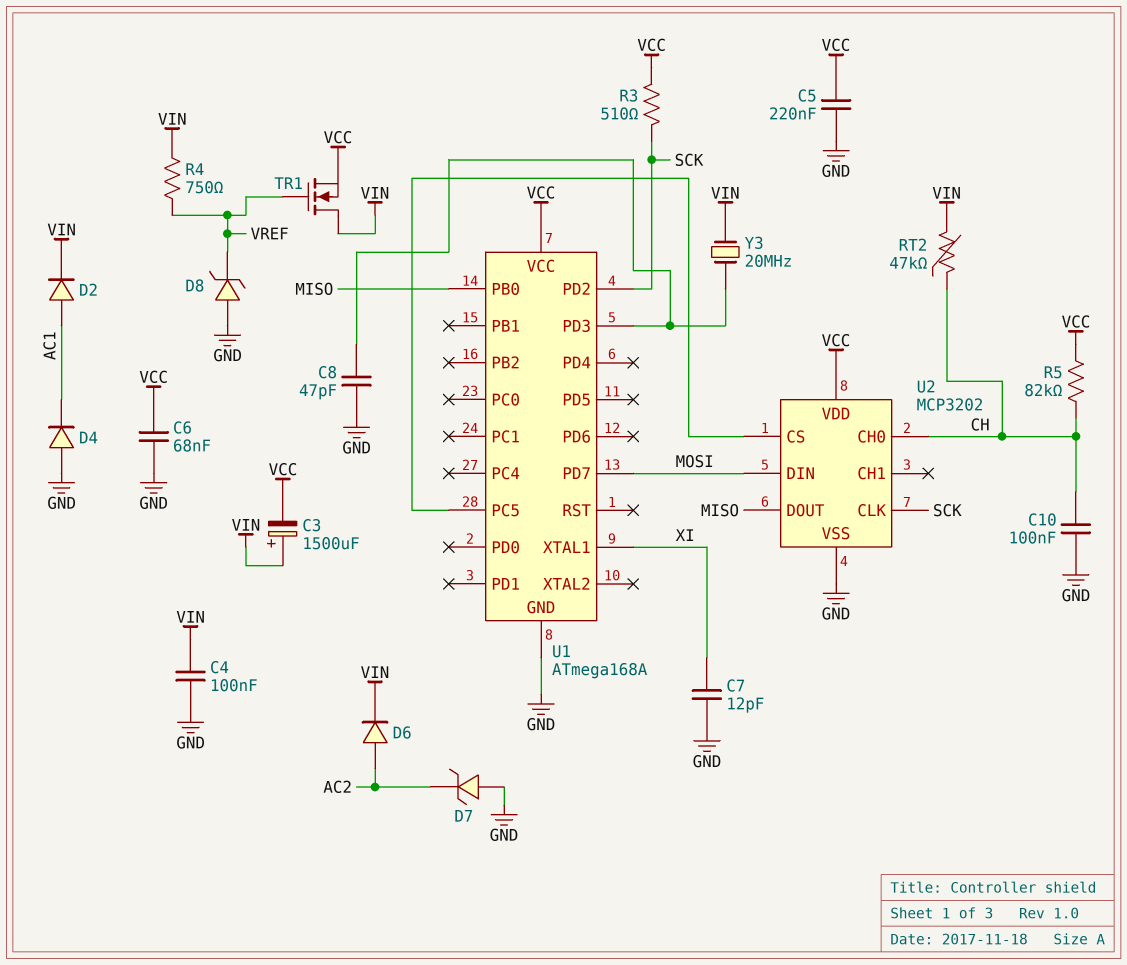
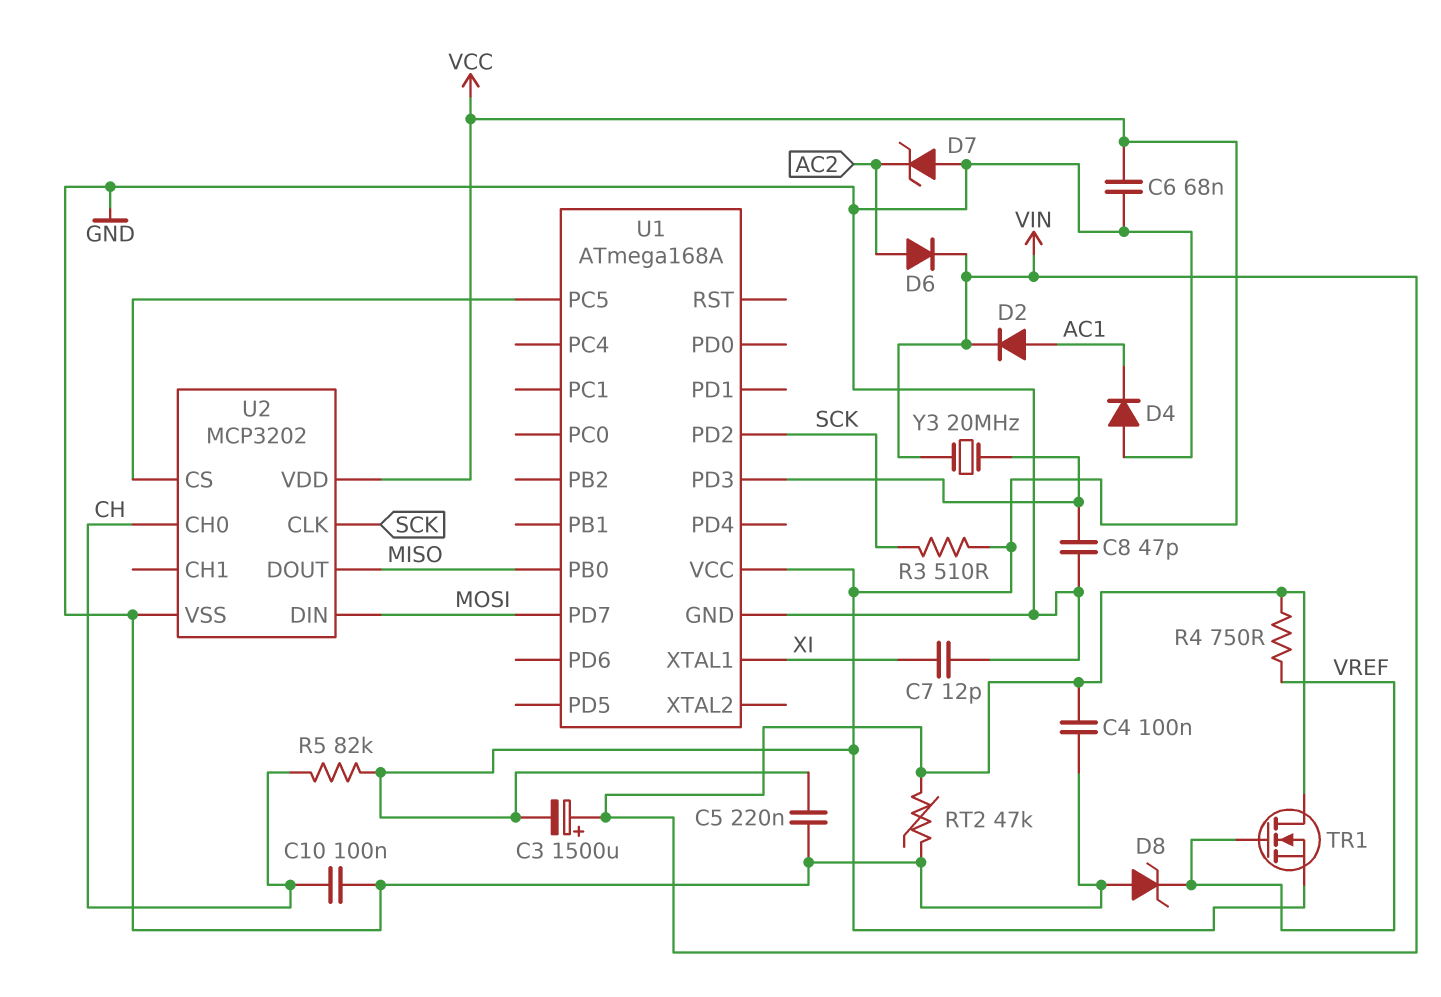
RT2: 47k (CH, VIN) -> 47k (GND, VIN)

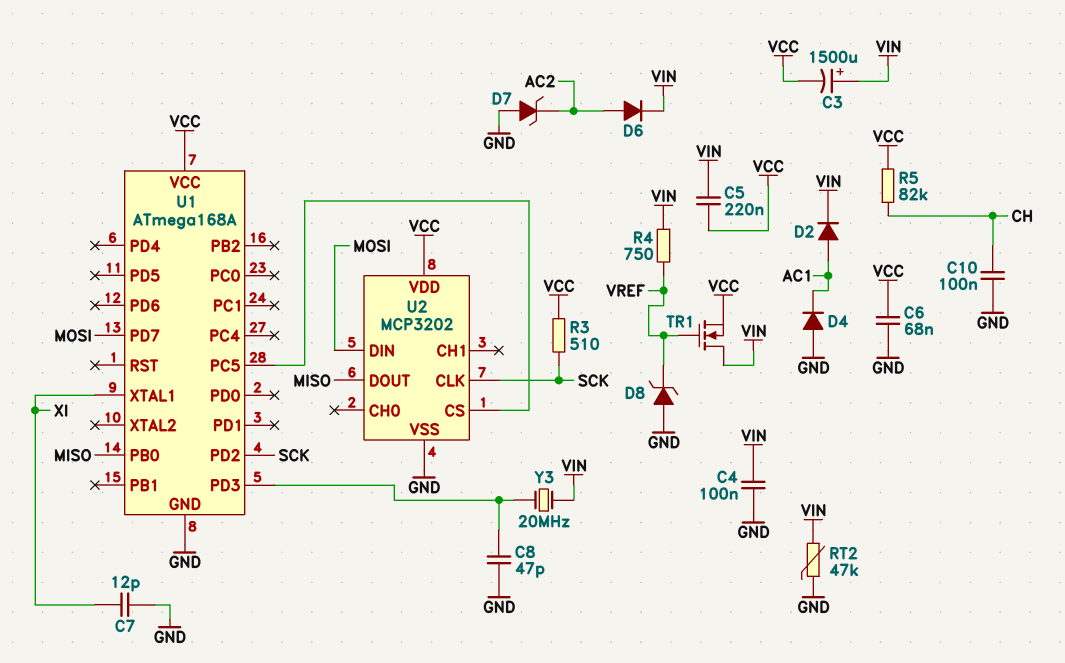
C5: 220nF (GND, VCC) -> 220nF (VCC, VIN)
U2 pin CH0: CH -> none

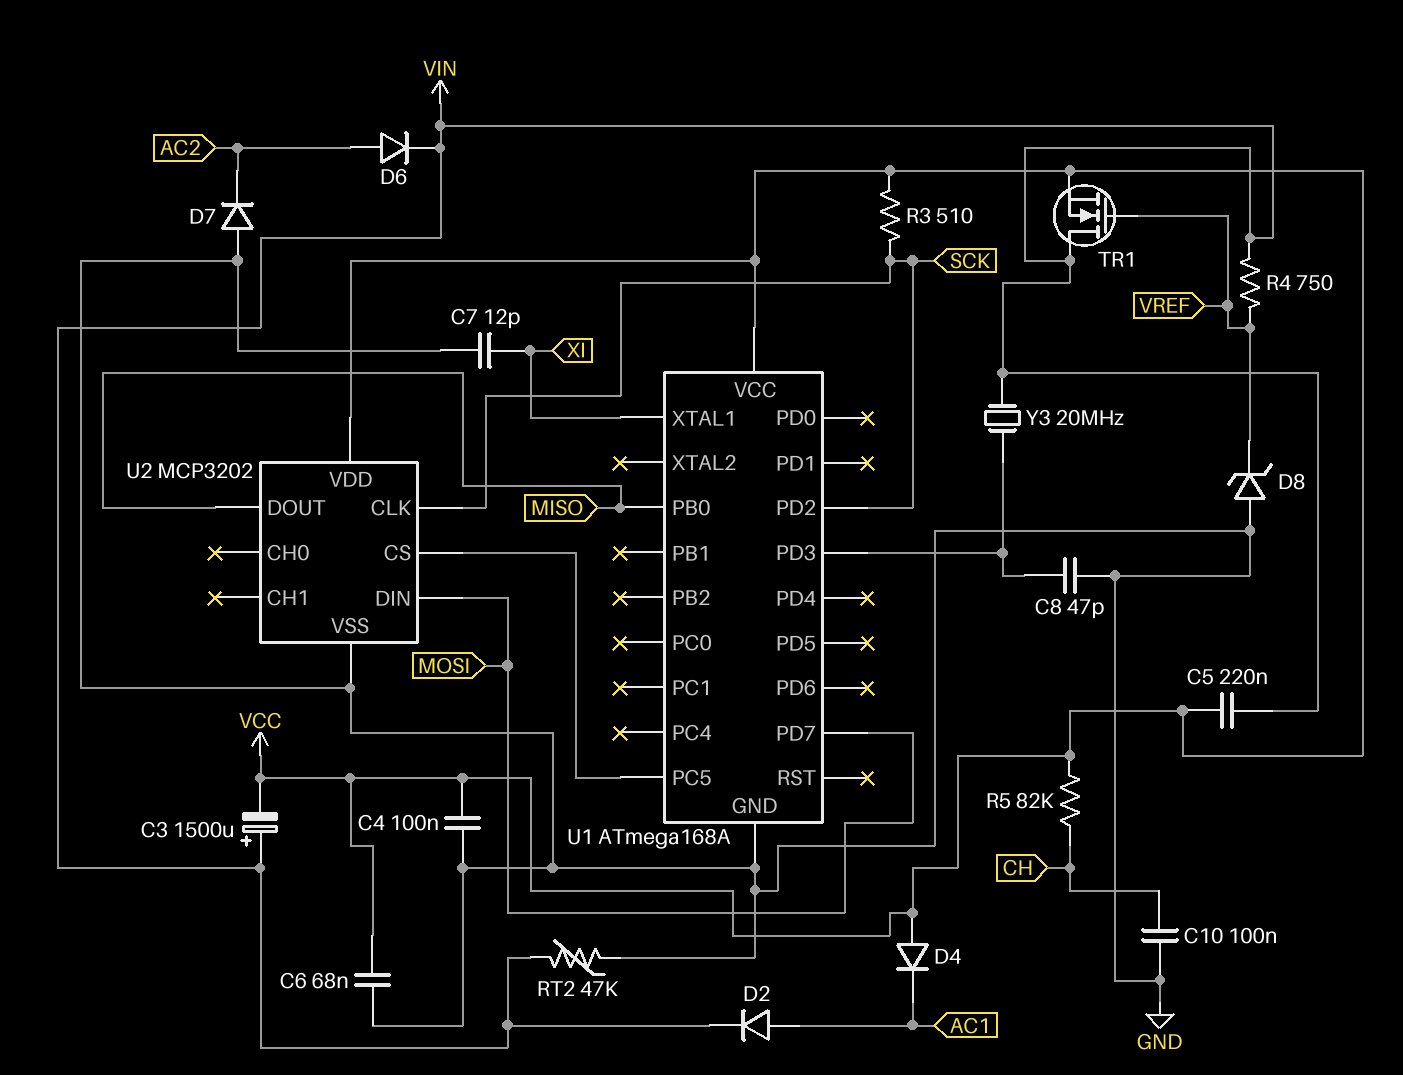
C4: 100nF (GND, VIN) -> 100nF (GND, VCC)
D4: diode (A GND, K AC1) -> diode (A VCC, K AC1)
D7: zener (A GND, K AC2) -> diode (A GND, K AC2)

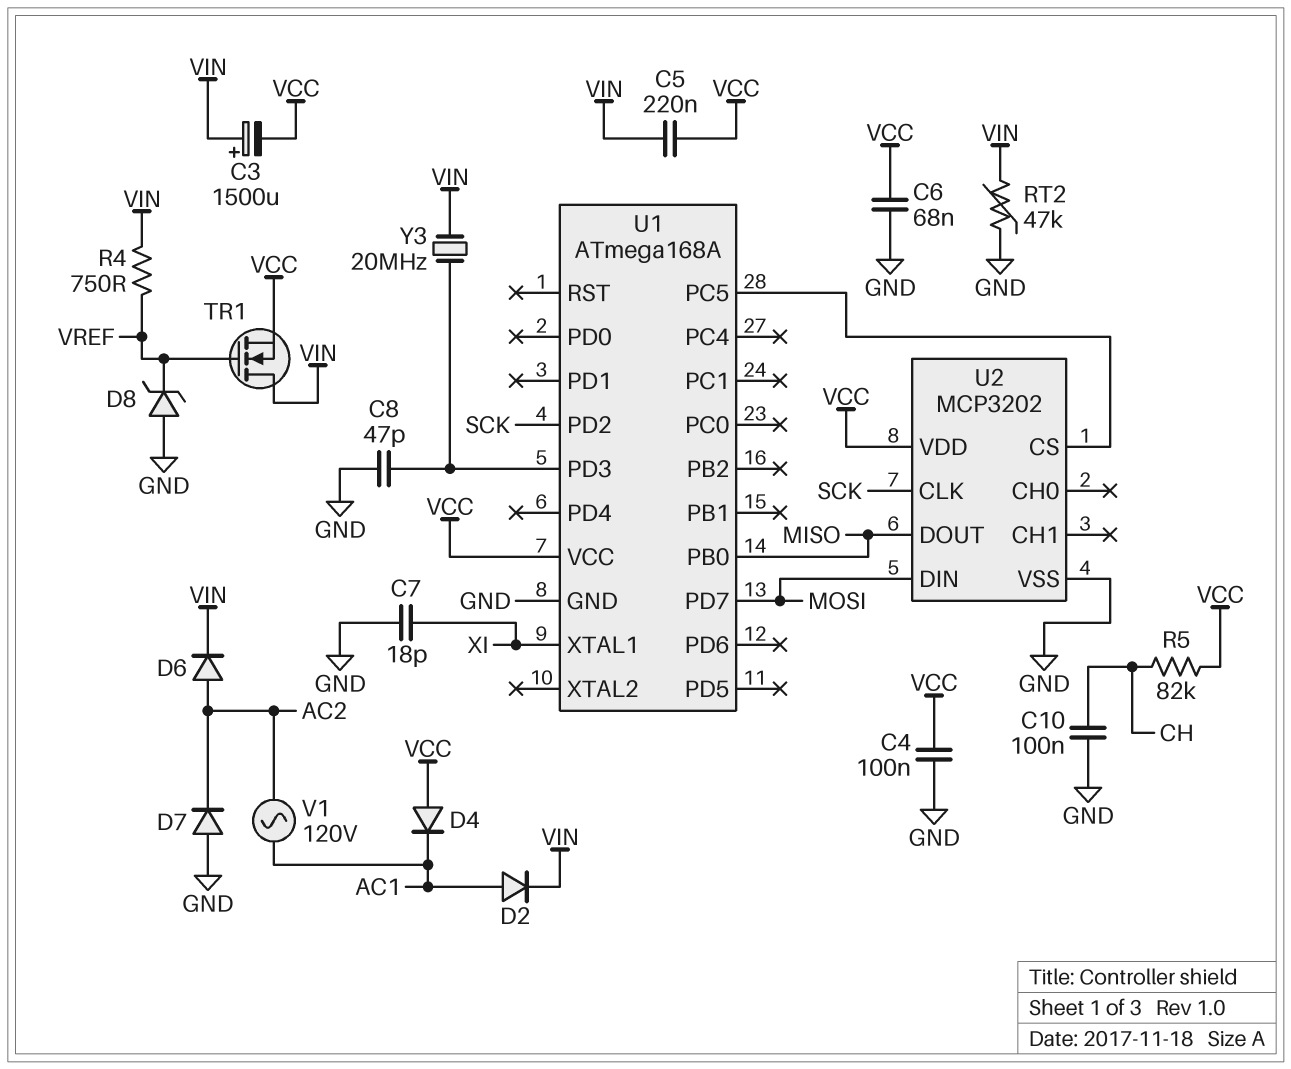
C7: 12pF (GND, XI) -> 18pF (GND, XI)
R3: 510 (SCK, VCC) -> none
V1: none -> AC 120V (AC1, AC2)

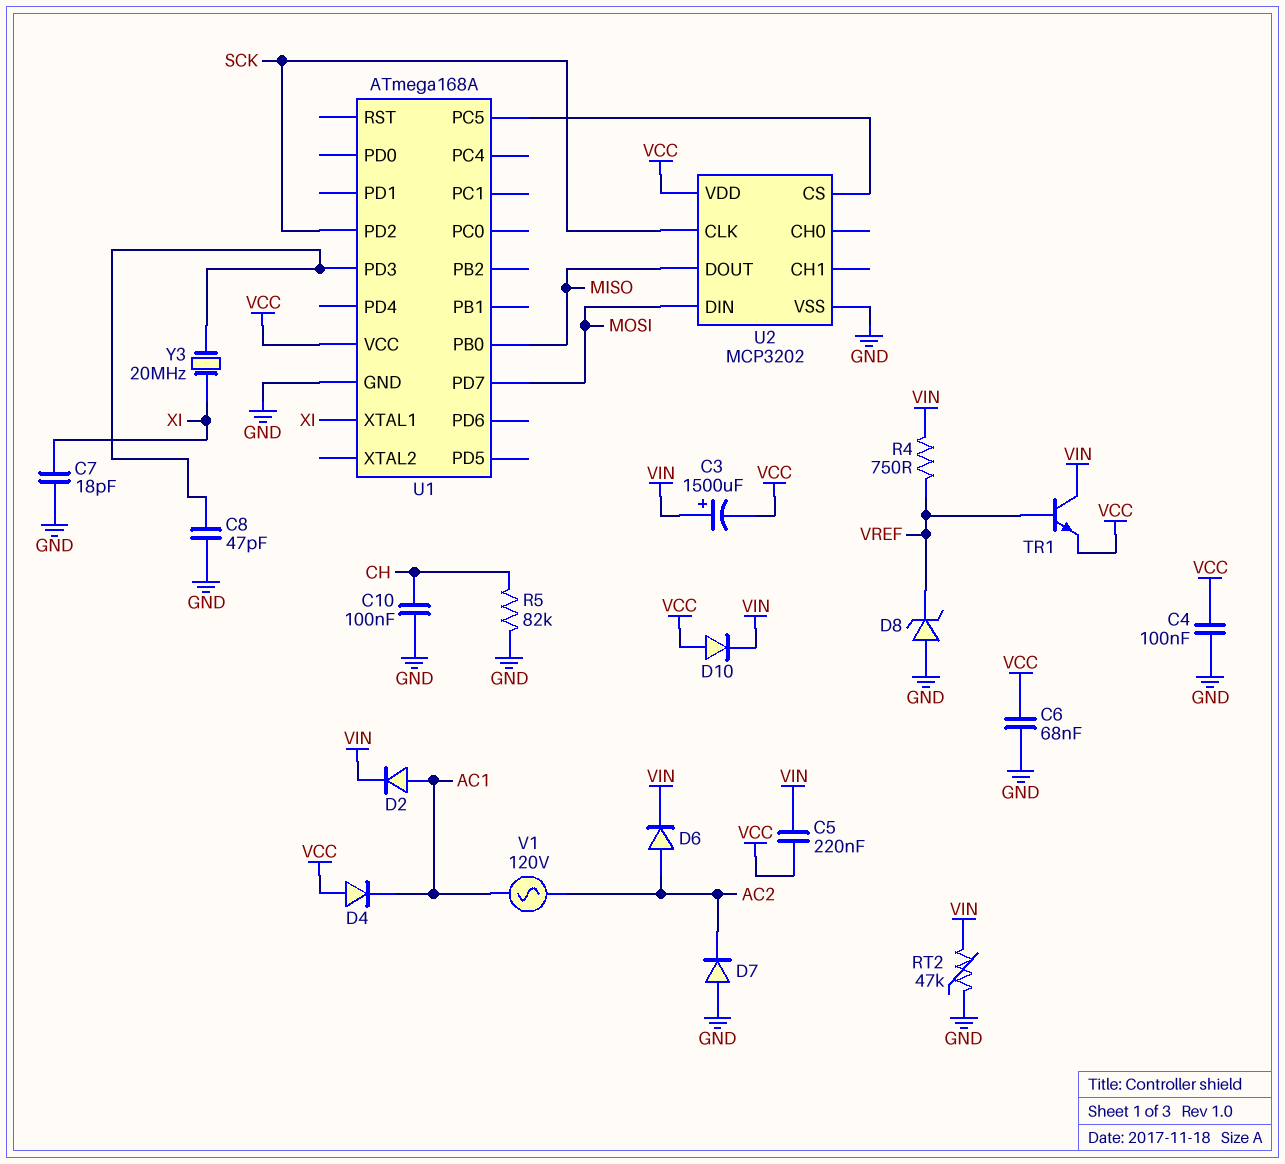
D10: none -> diode (A VCC, K VIN)
R5: 82k (CH, VCC) -> 82k (CH, GND)
TR1: NMOS (G VREF, D VIN, S VCC) -> NPN (B VREF, C VIN, E VCC)
Y3: 20MHz (U1/PD3, VIN) -> 20MHz (U1/PD3, XI)

